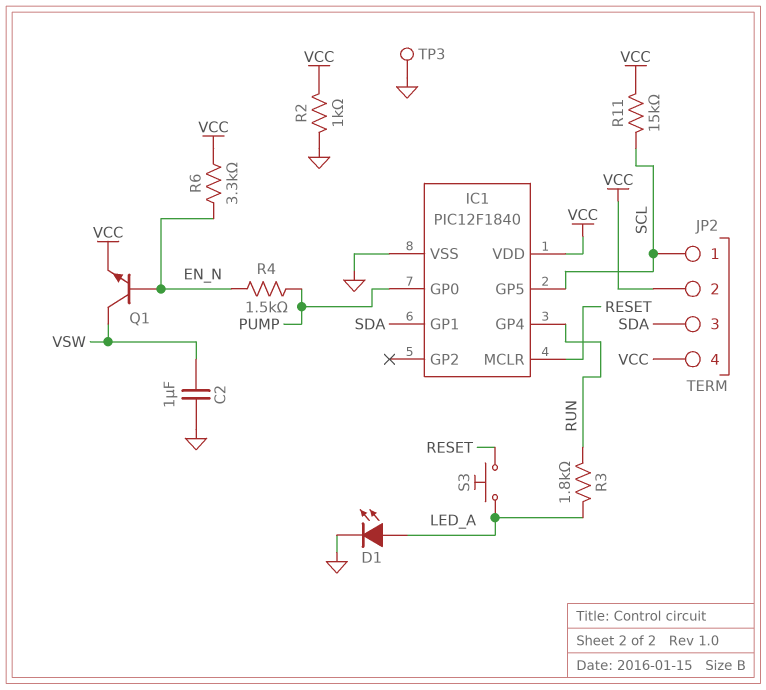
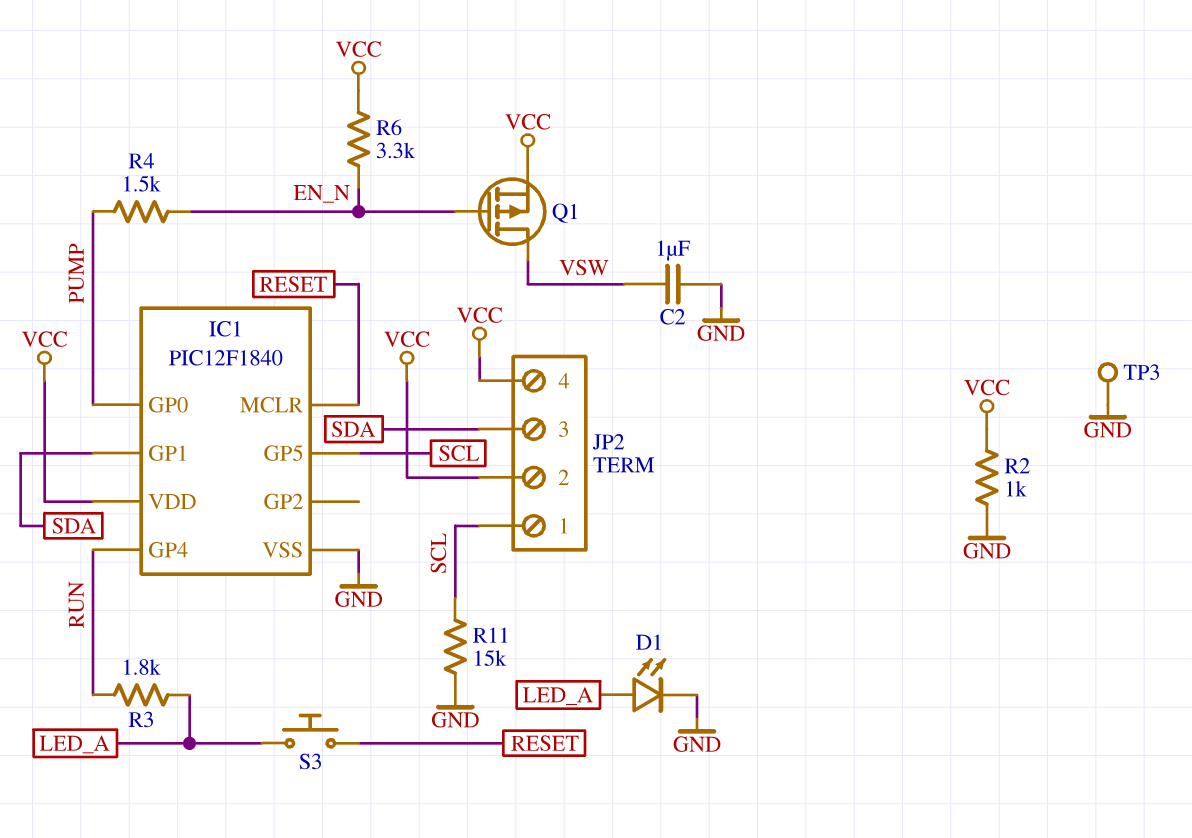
Q1: NPN (B EN_N, C VSW, E VCC) -> PMOS (G EN_N, D VSW, S VCC)
R11: 15k (SCL, VCC) -> 15k (GND, SCL)

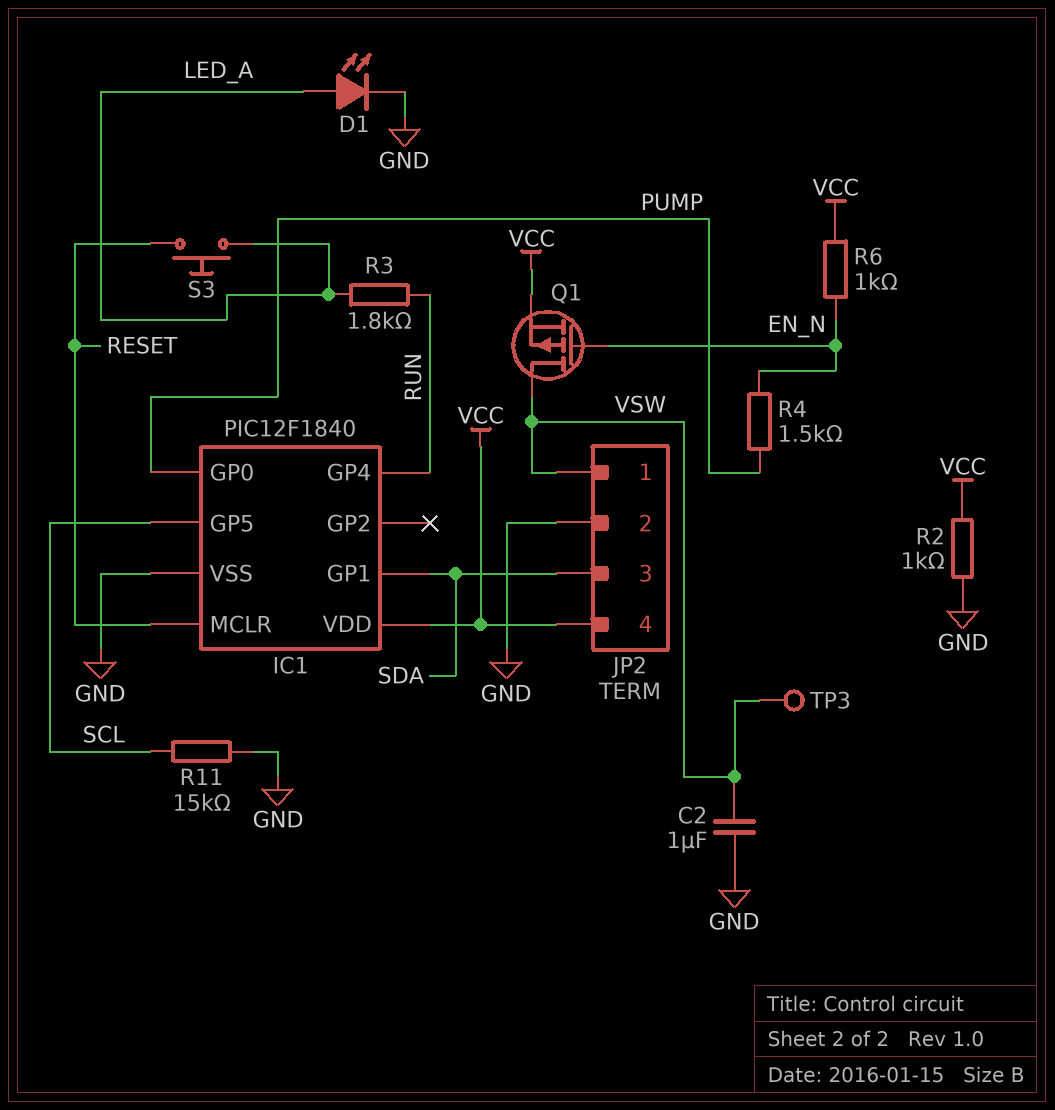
JP2 pin 1: SCL -> VSW
JP2 pin 2: VCC -> GND
R6: 3.3k (EN_N, VCC) -> 1k (EN_N, VCC)
TP3: test point (GND) -> test point (VSW)

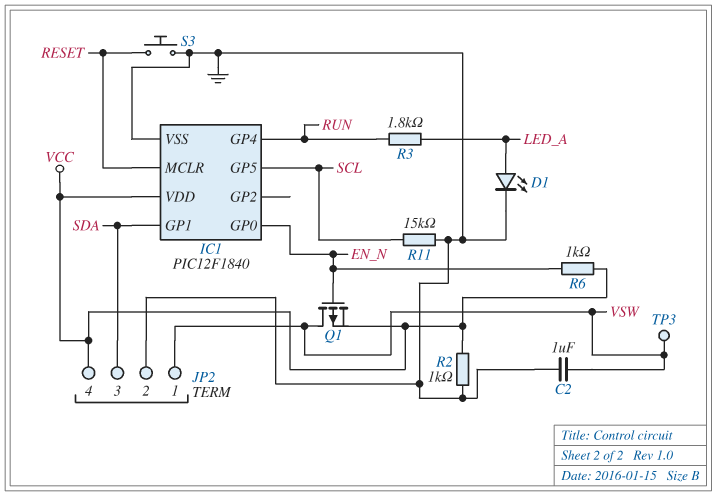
IC1 pin GP0: PUMP -> EN_N
R4: 1.5k (EN_N, PUMP) -> none
S3: button (LED_A, RESET) -> button (GND, RESET)

